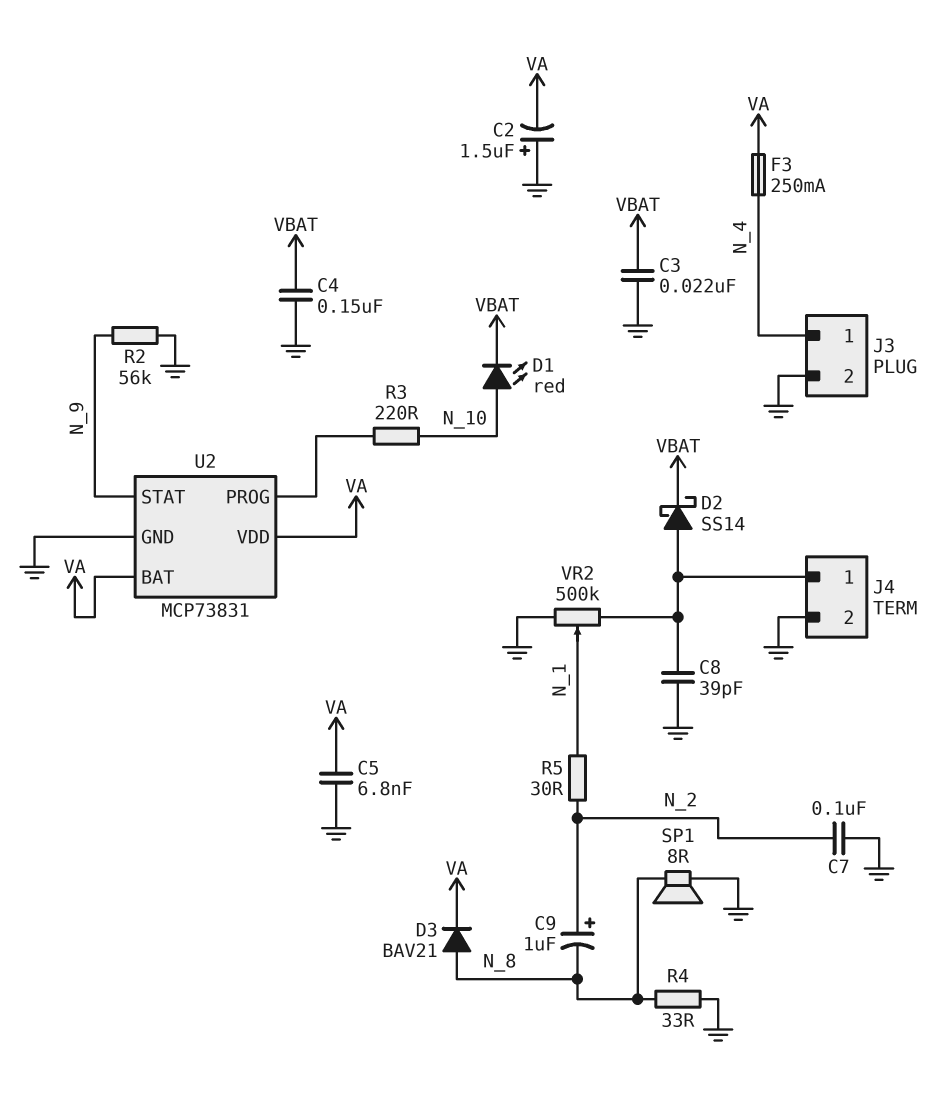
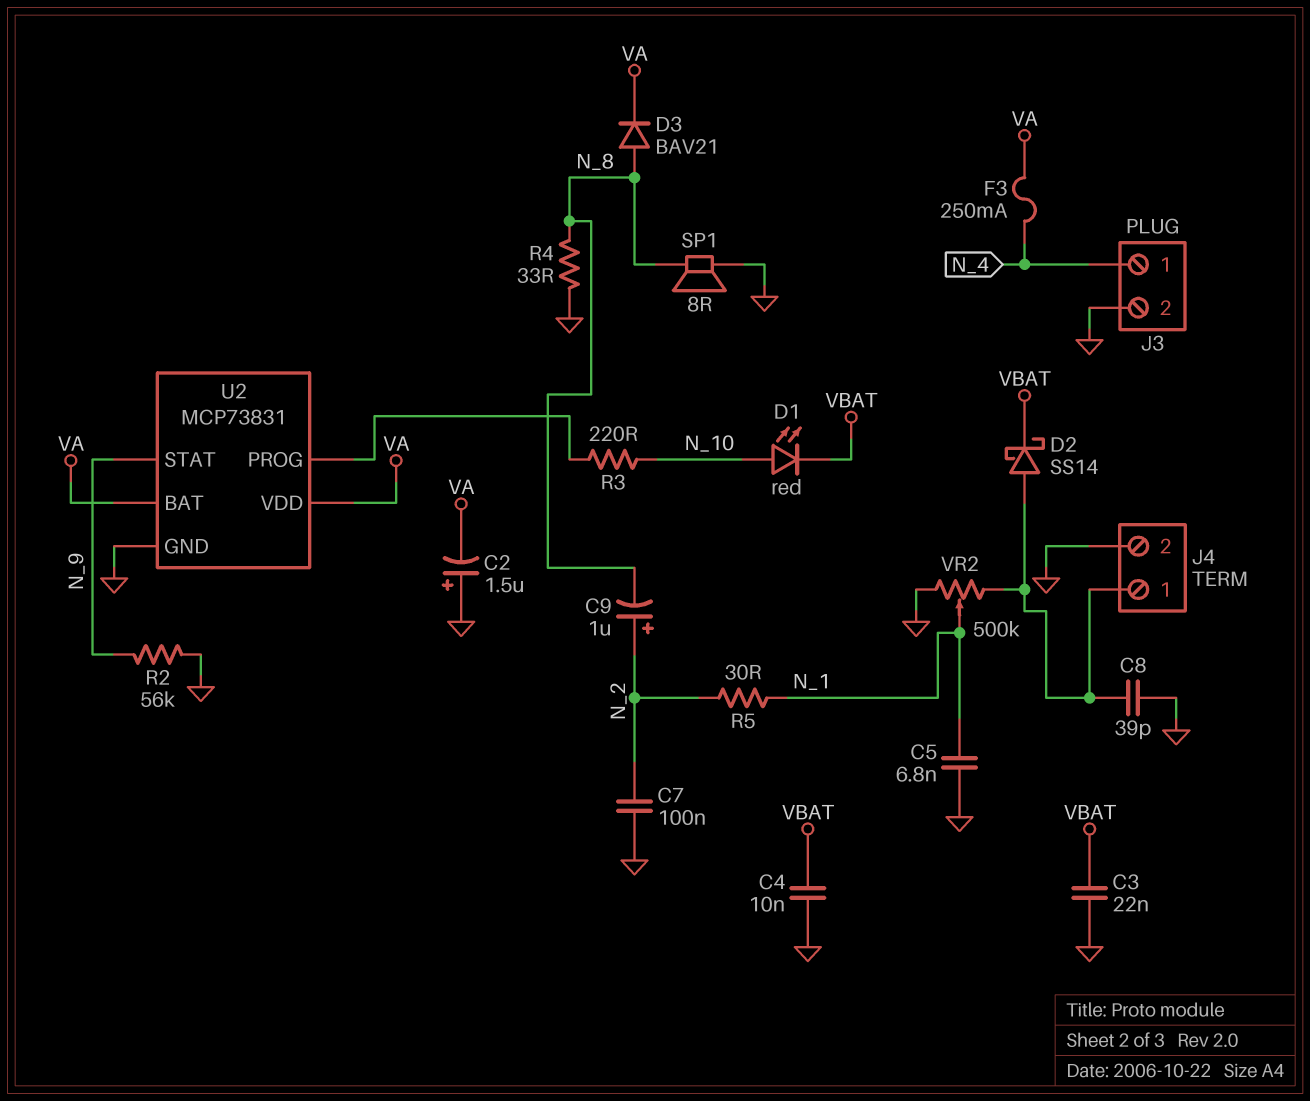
C4: 150nF (GND, VBAT) -> 10nF (GND, VBAT)
C5: 6.8nF (GND, VA) -> 6.8nF (GND, N_1)

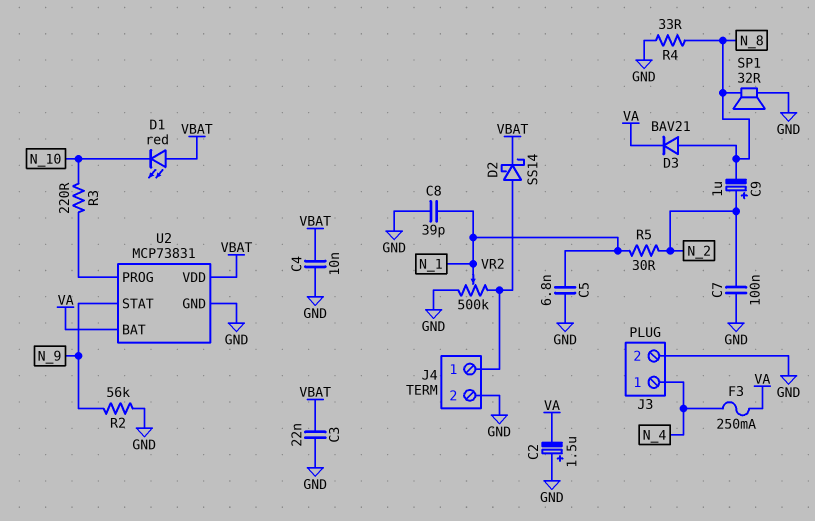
C8: 39pF (GND, J4/1) -> 39pF (GND, N_1)
D1: LED red (A N_10, K VBAT) -> LED red (A VBAT, K N_10)
SP1: speaker 8R (GND, N_8) -> speaker 32R (GND, N_8)
U2 pin VDD: VA -> VBAT

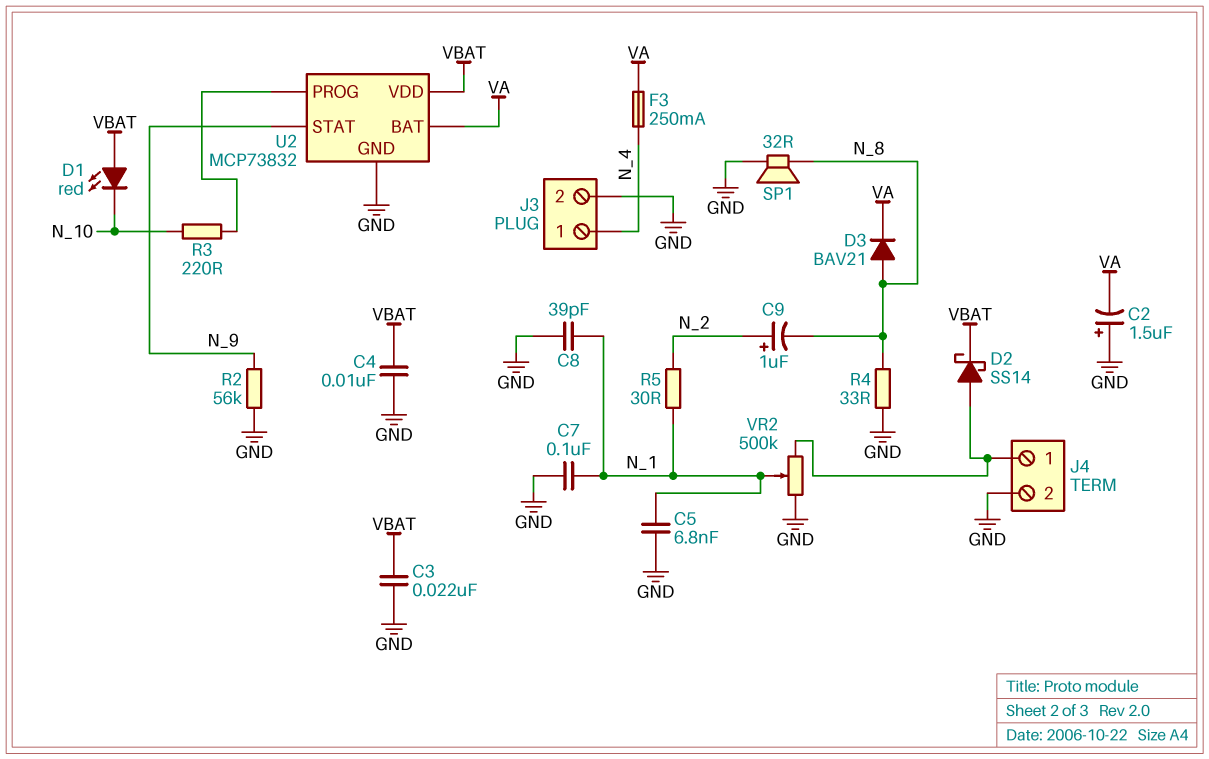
C7: 100nF (GND, N_2) -> 100nF (GND, N_1)
U2: MCP73831 -> MCP73832

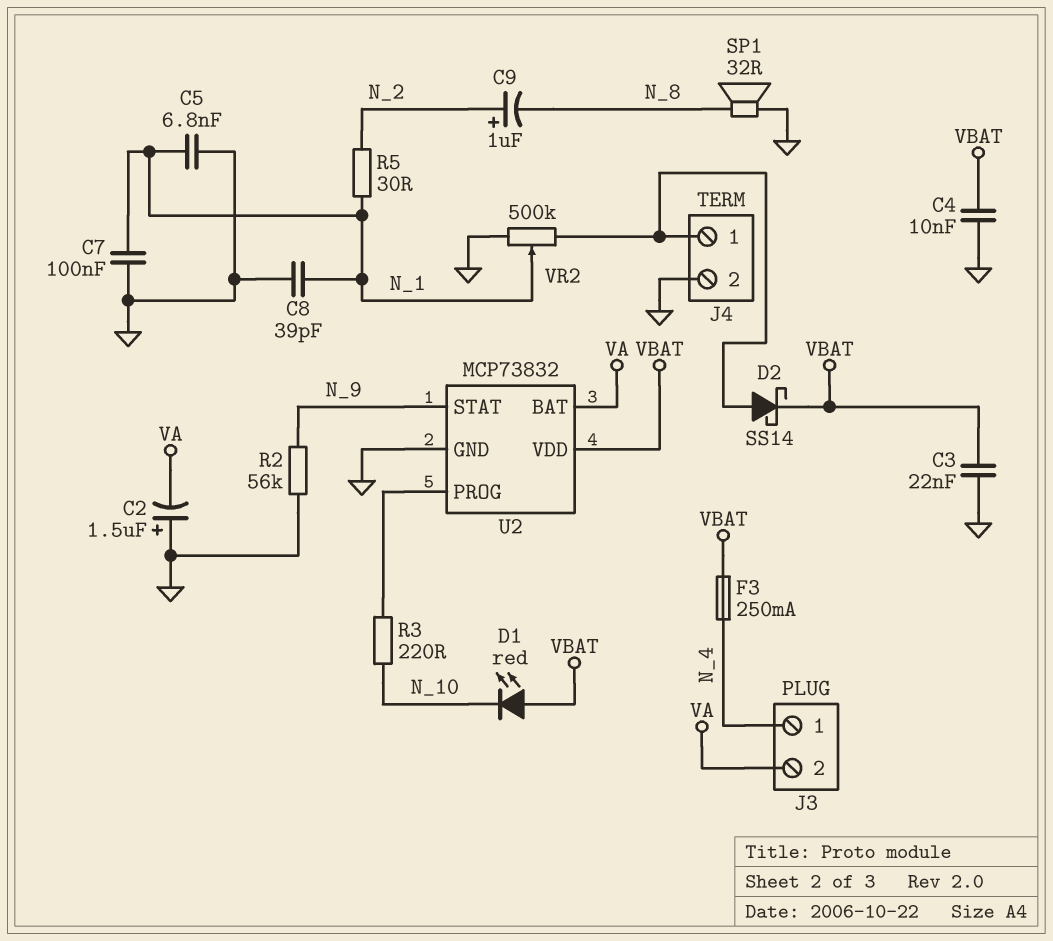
D3: diode BAV21 (A N_8, K VA) -> none
F3: 250mA (N_4, VA) -> 250mA (N_4, VBAT)
J3 pin 2: GND -> VA
R4: 33 (GND, N_8) -> none

